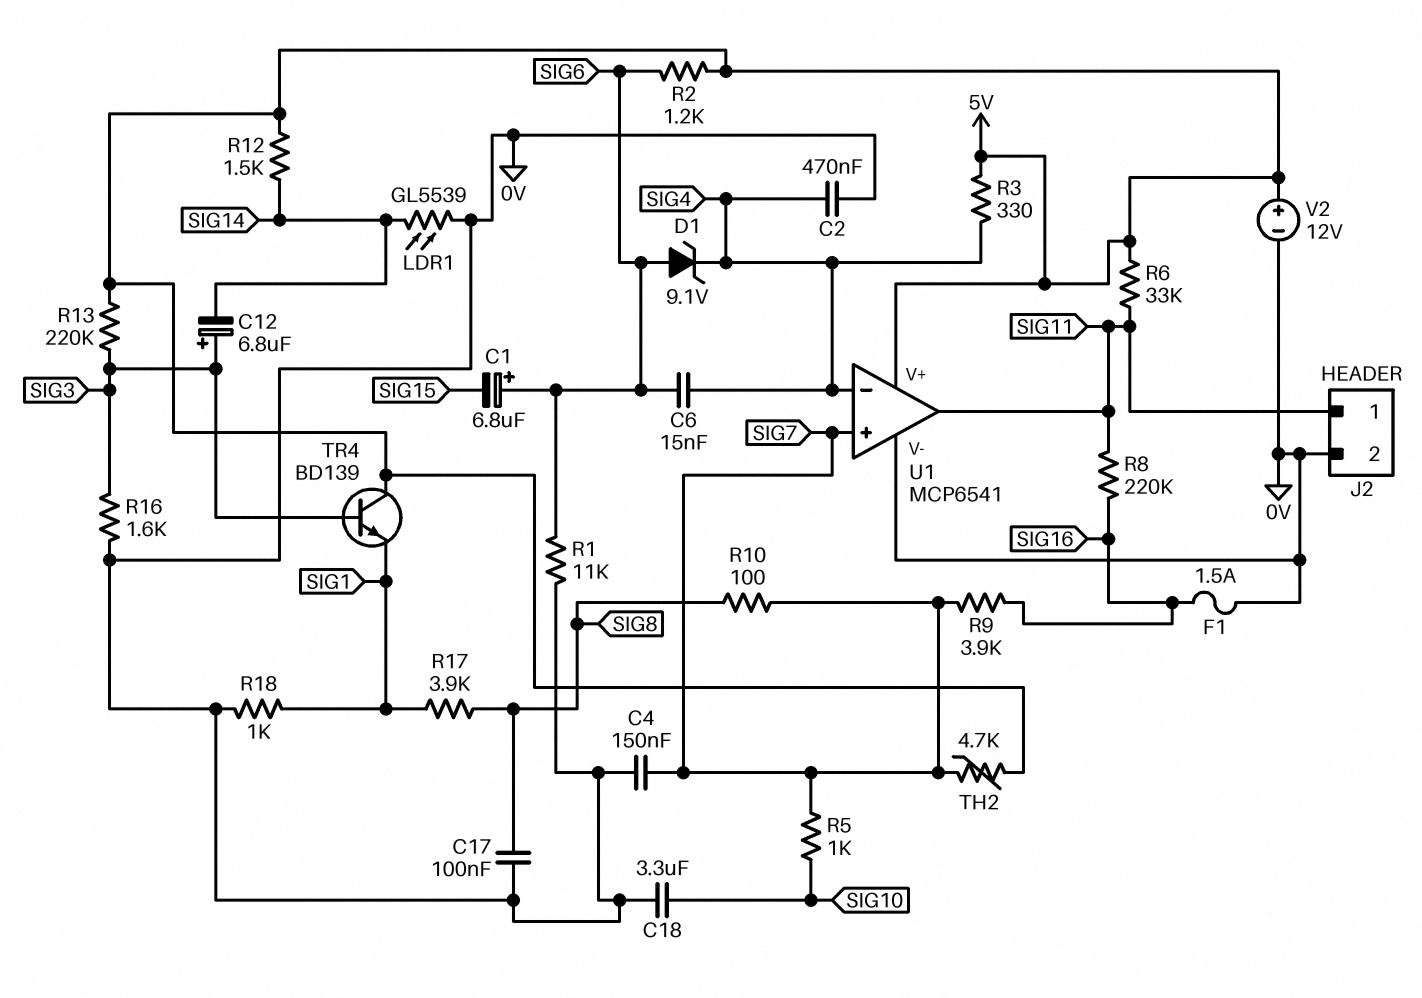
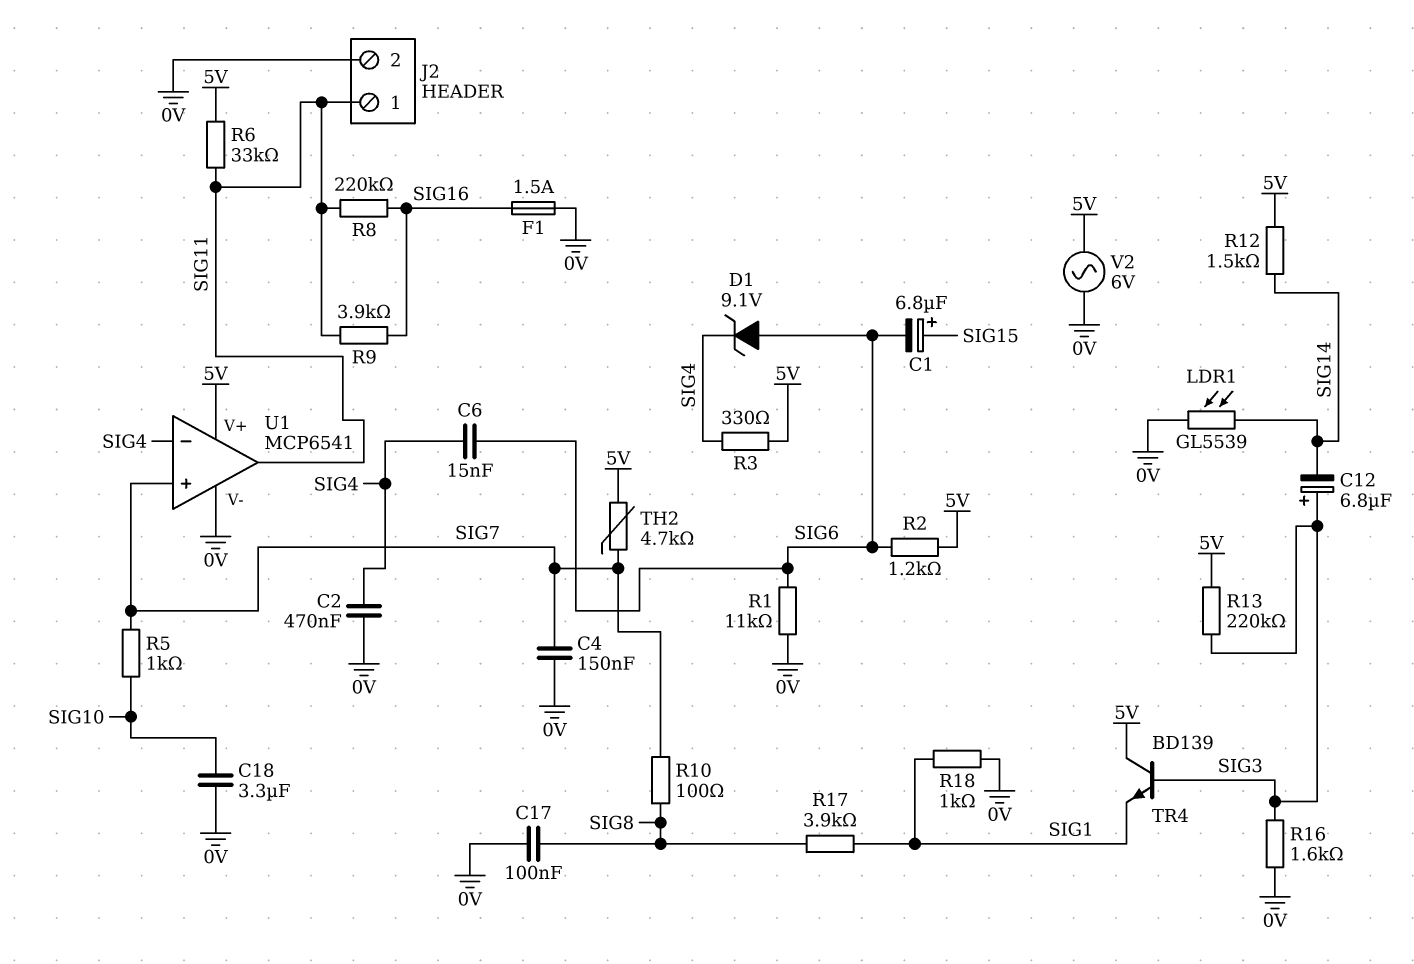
C1: 6.8uF (plus SIG6, minus SIG15) -> 6.8uF (plus SIG15, minus SIG6)
R9: 3.9k (SIG7, SIG16) -> 3.9k (SIG11, SIG16)
V2: 12V (plus 5V, minus 0V) -> AC 6V (0V, 5V)

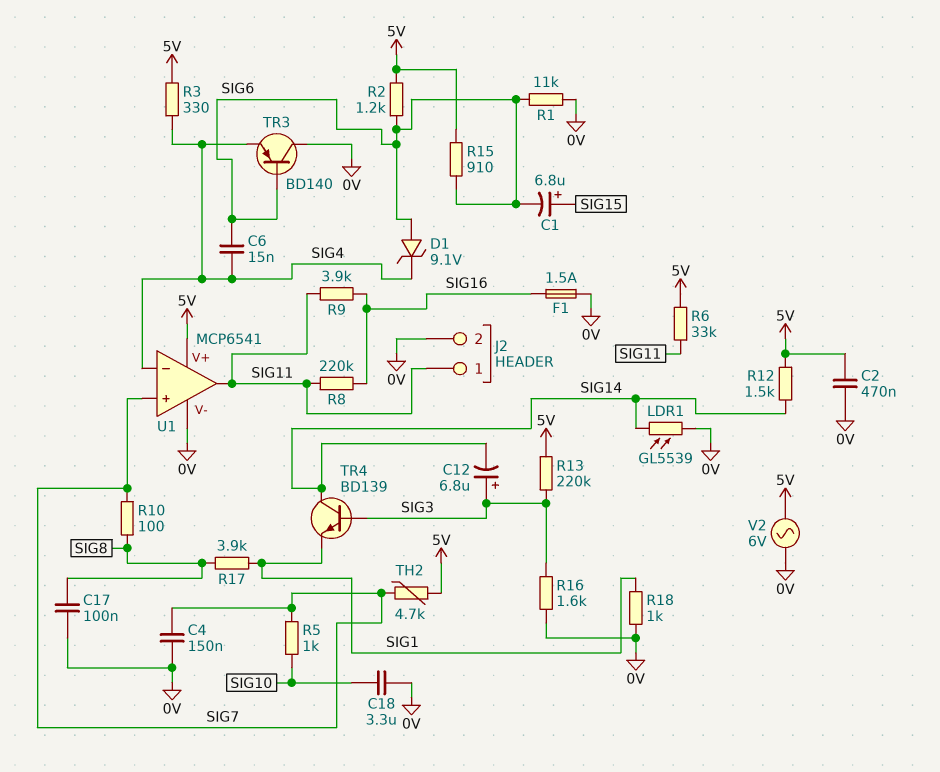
C2: 470nF (0V, SIG4) -> 470nF (0V, 5V)
R15: none -> 910 (5V, SIG6)
TR3: none -> PNP BD140 (B SIG6, C 0V, E SIG4)
TR4: NPN BD139 (B SIG3, C 5V, E SIG1) -> NPN BD139 (B SIG3, C SIG14, E SIG1)

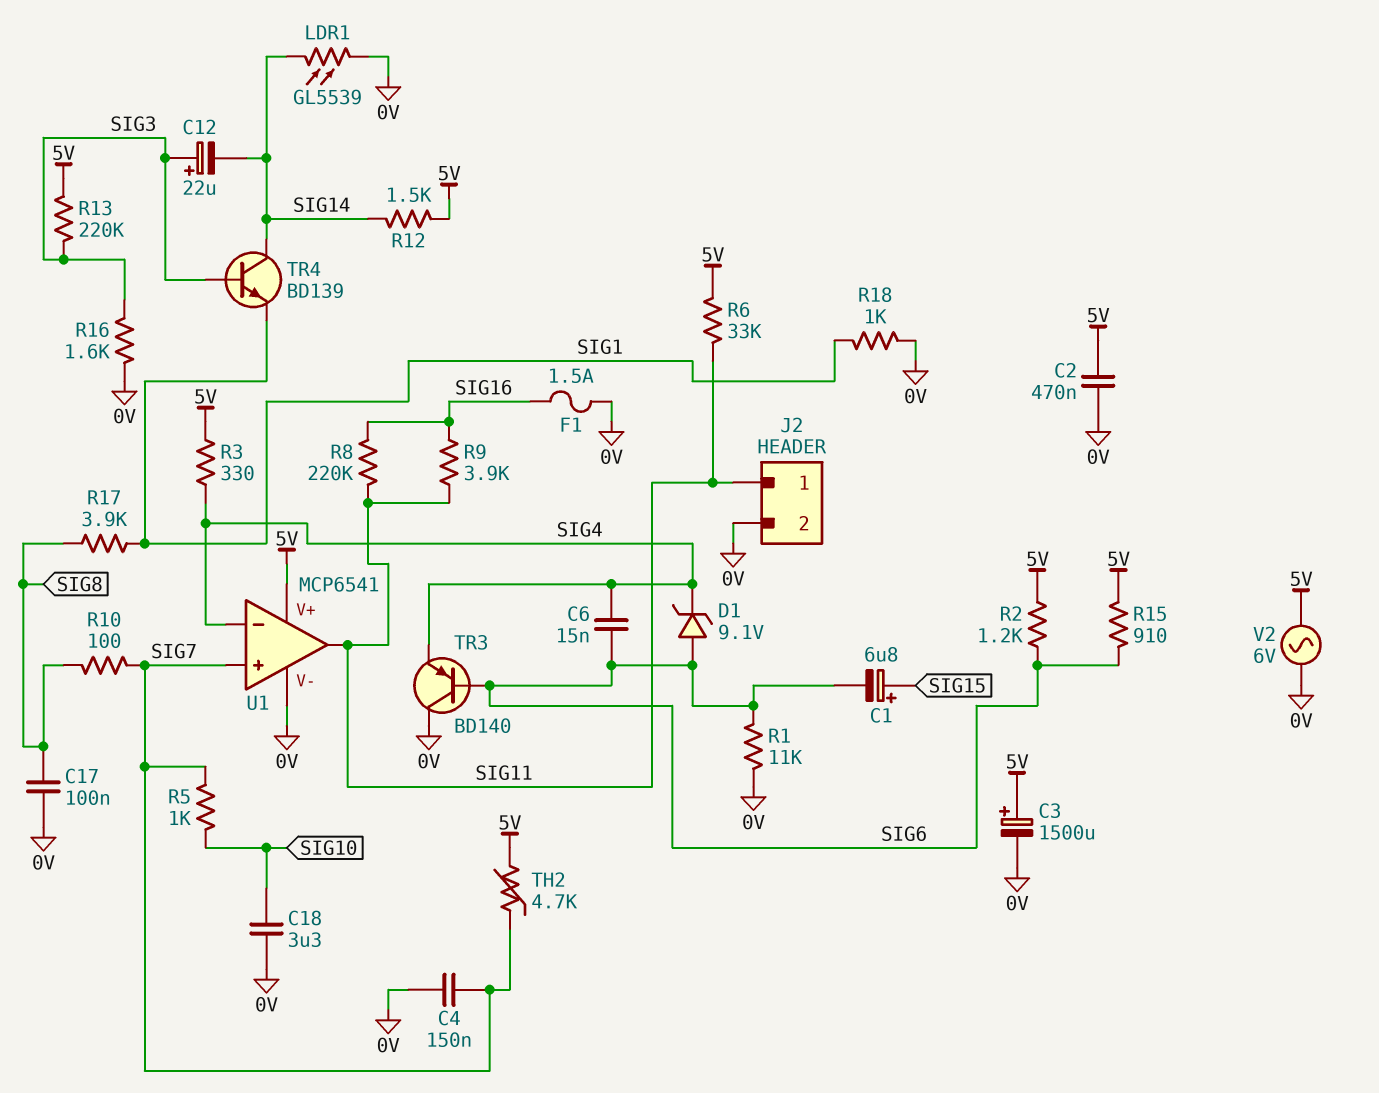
C3: none -> 1500uF (plus 5V, minus 0V)
C12: 6.8uF (plus SIG3, minus SIG14) -> 22uF (plus SIG3, minus SIG14)

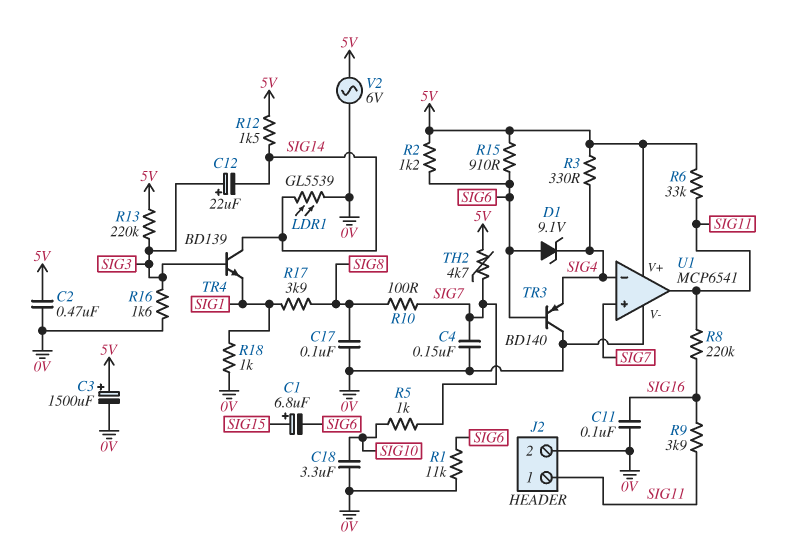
C6: 15nF (SIG4, SIG6) -> none
C11: none -> 100nF (0V, SIG16)
F1: 1.5A (0V, SIG16) -> none

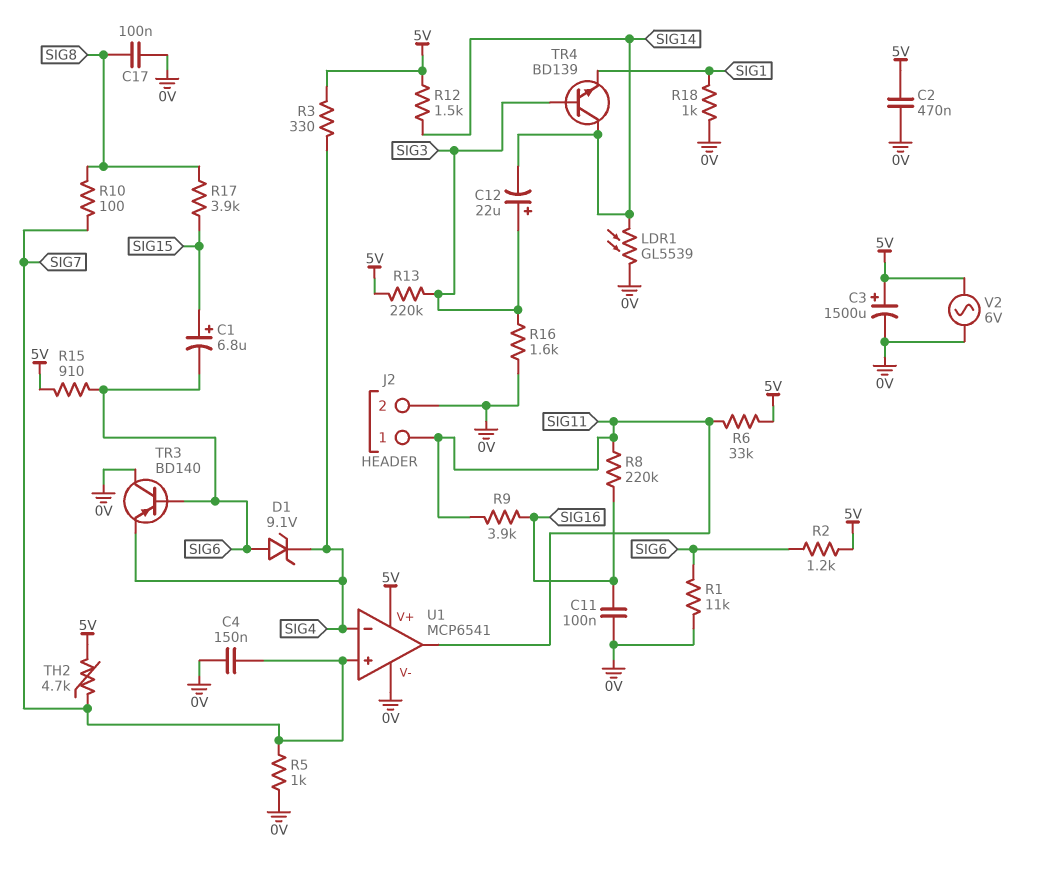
C18: 3.3uF (0V, SIG10) -> none
R5: 1k (SIG7, SIG10) -> 1k (0V, SIG7)
R17: 3.9k (SIG1, SIG8) -> 3.9k (SIG8, SIG15)

